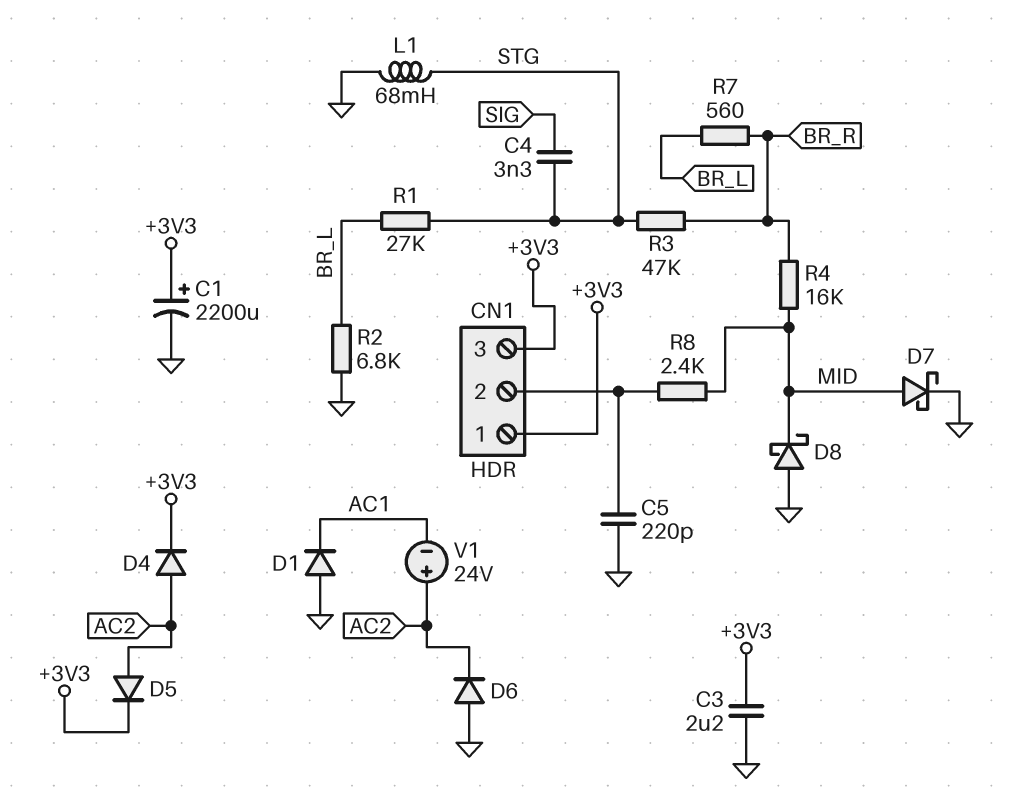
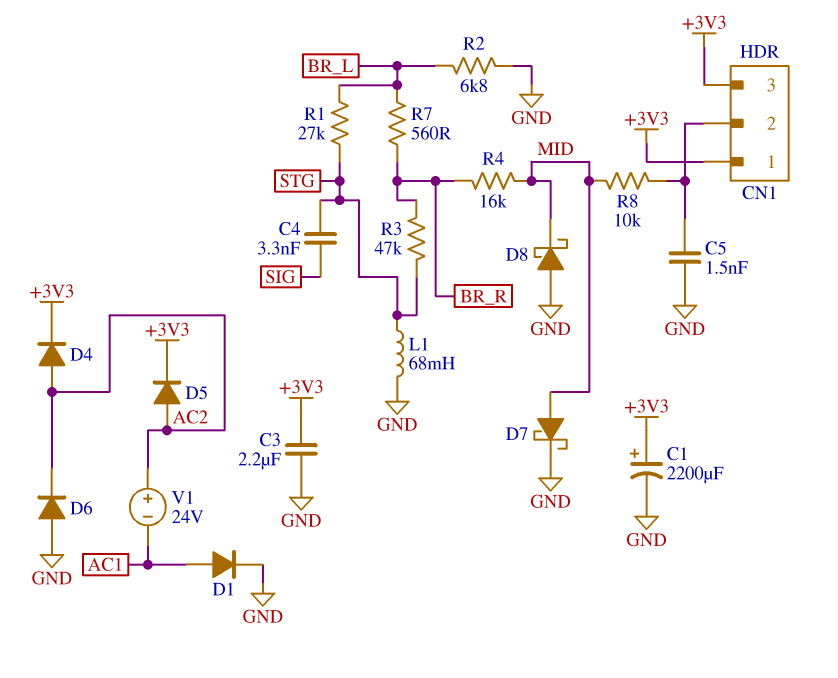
C5: 220pF (CN1/2, GND) -> 1.5nF (CN1/2, GND)
D1: diode (A GND, K AC1) -> diode (A AC1, K GND)
R8: 2.4k (CN1/2, MID) -> 10k (CN1/2, MID)

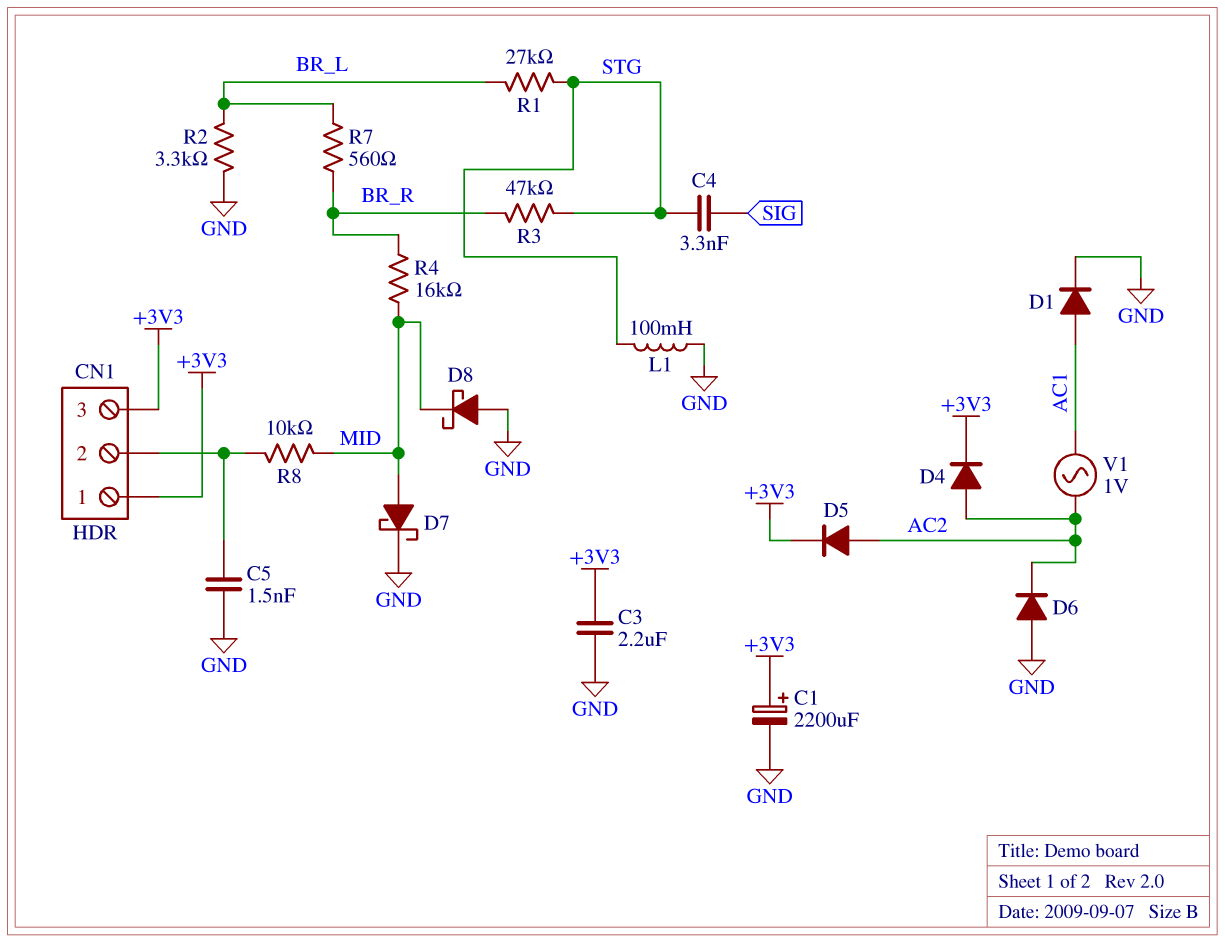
L1: 68mH (GND, STG) -> 100mH (GND, STG)
R2: 6.8k (BR_L, GND) -> 3.3k (BR_L, GND)
V1: 24V (plus AC2, minus AC1) -> AC 1V (AC1, AC2)

